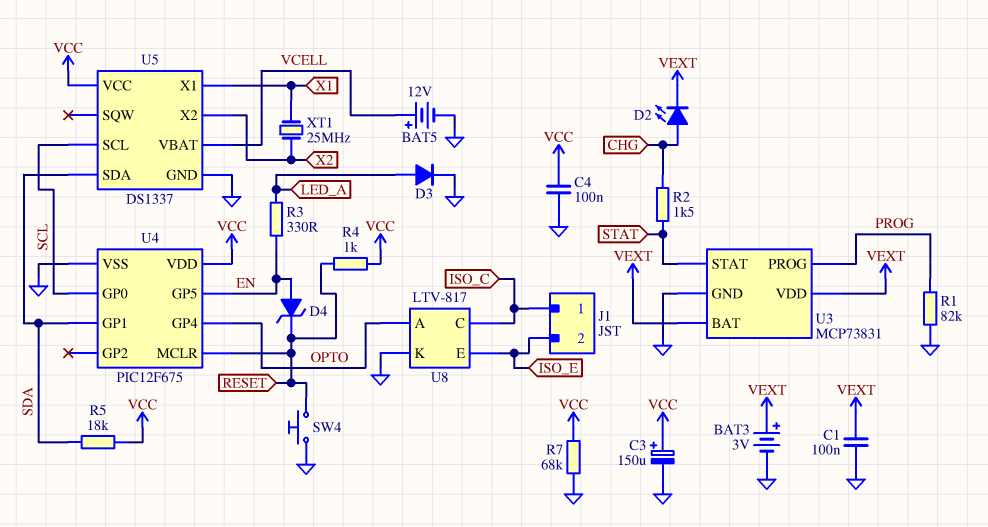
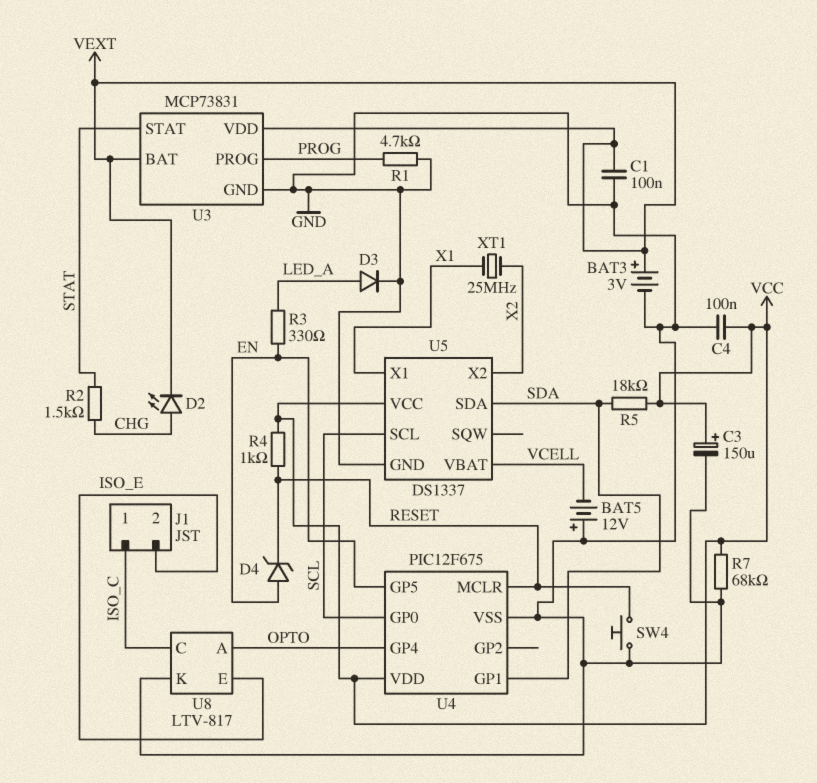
BAT5: 12V (plus VCELL, minus GND) -> 12V (plus GND, minus VCELL)
R1: 82k (GND, PROG) -> 4.7k (GND, PROG)

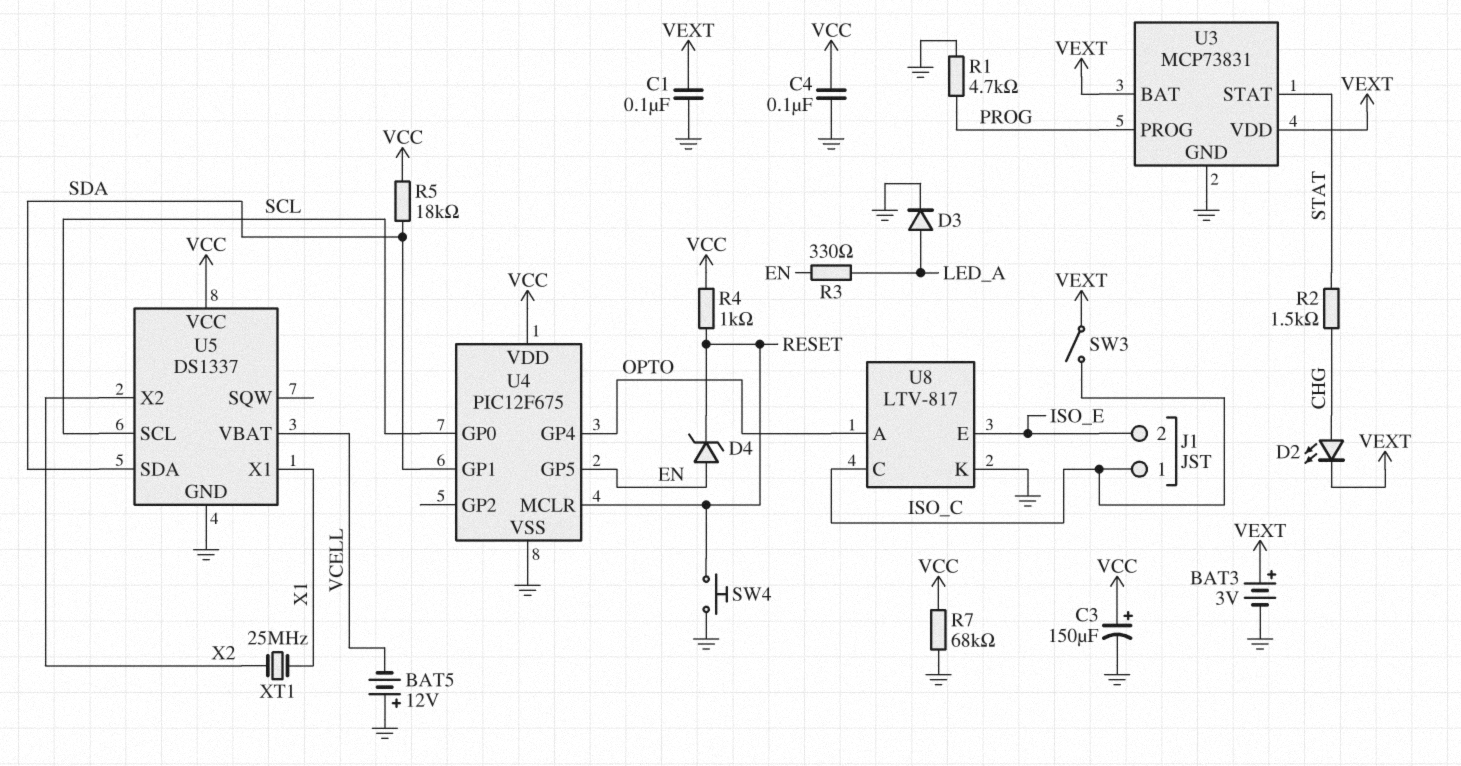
SW3: none -> switch (ISO_C, VEXT)

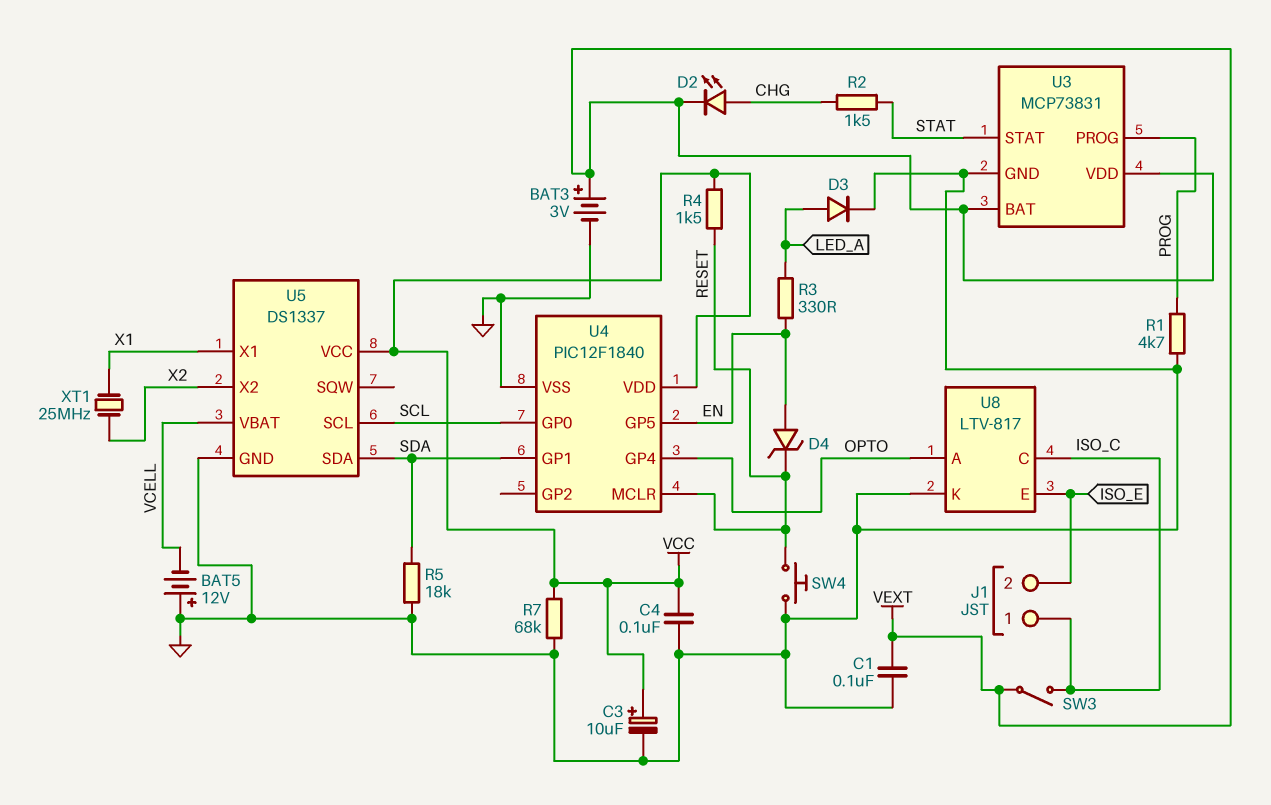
C3: 150uF (plus VCC, minus GND) -> 10uF (plus VCC, minus GND)
R4: 1k (RESET, VCC) -> 1.5k (RESET, VCC)
R5: 18k (SDA, VCC) -> 18k (GND, SDA)
U4: PIC12F675 -> PIC12F1840

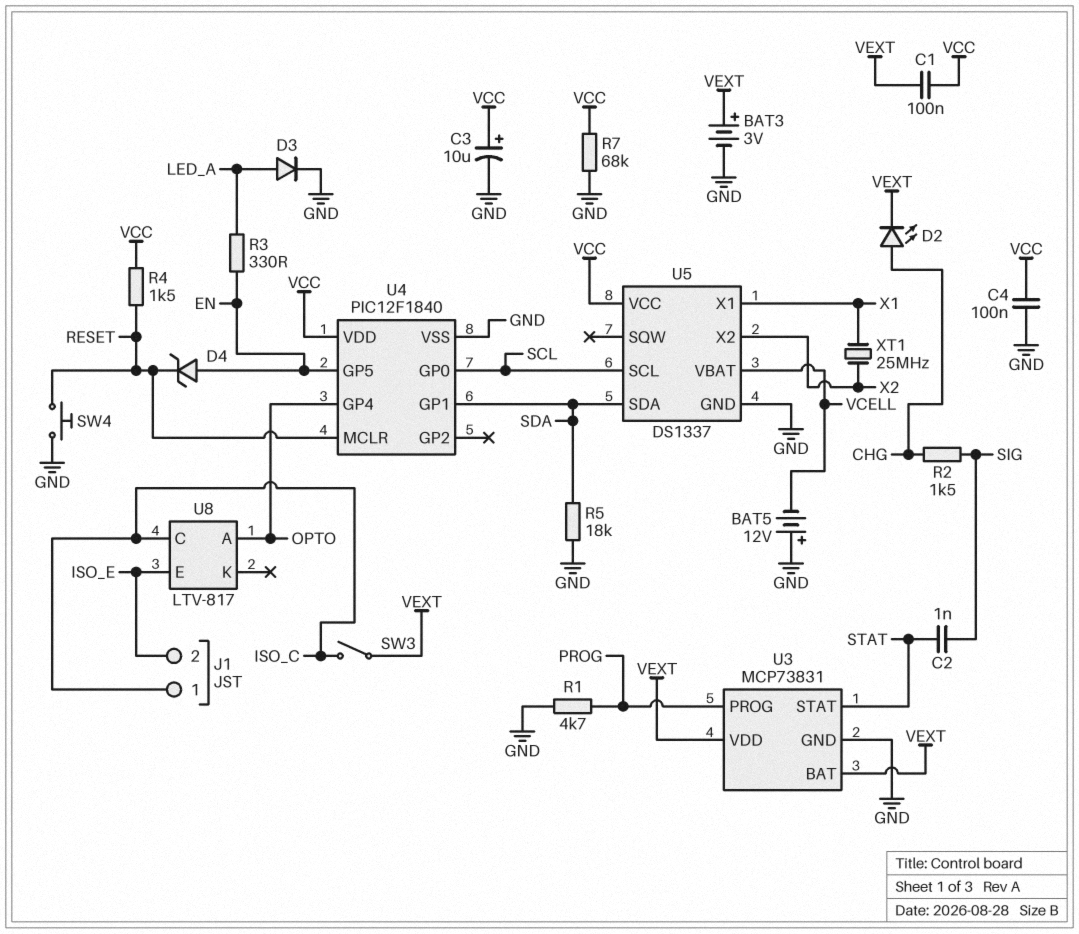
C1: 100nF (GND, VEXT) -> 100nF (VCC, VEXT)
C2: none -> 1nF (SIG, STAT)
R2: 1.5k (CHG, STAT) -> 1.5k (CHG, SIG)
U8 pin K: GND -> none

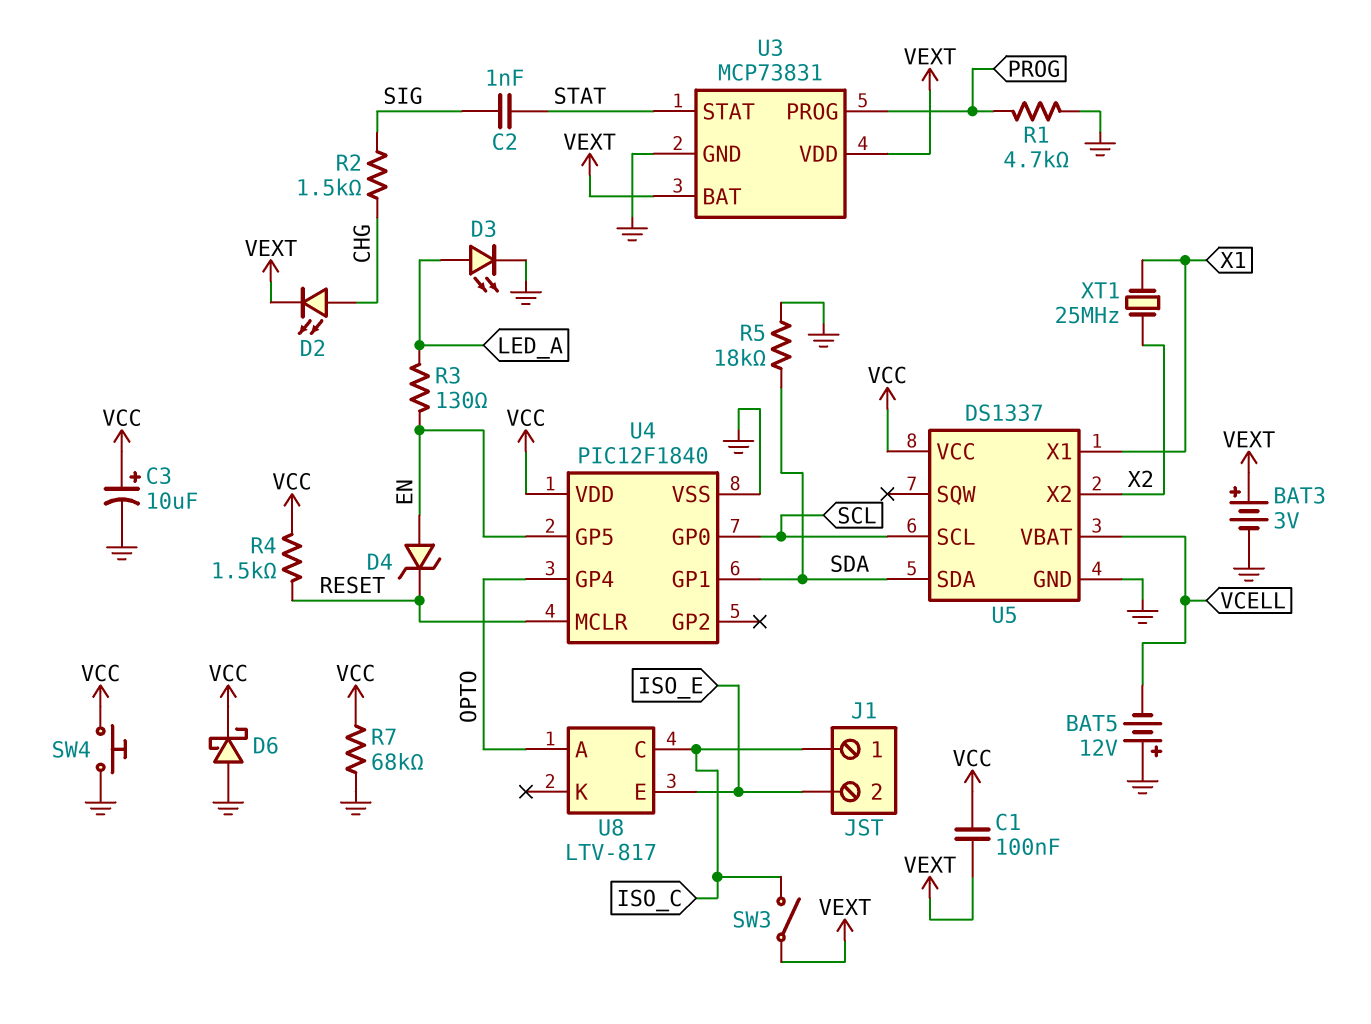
C4: 100nF (GND, VCC) -> none
D3: diode (A LED_A, K GND) -> LED (A LED_A, K GND)
D6: none -> schottky (A GND, K VCC)
R3: 330 (EN, LED_A) -> 130 (EN, LED_A)
SW4: button (GND, RESET) -> button (GND, VCC)

